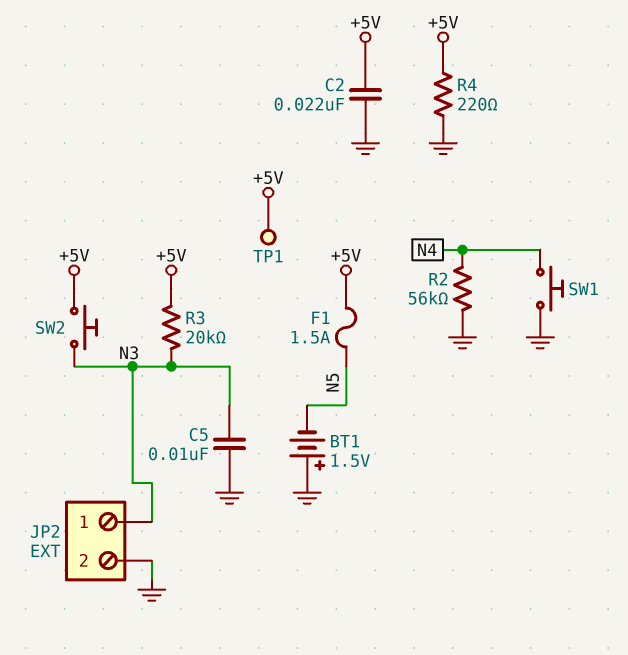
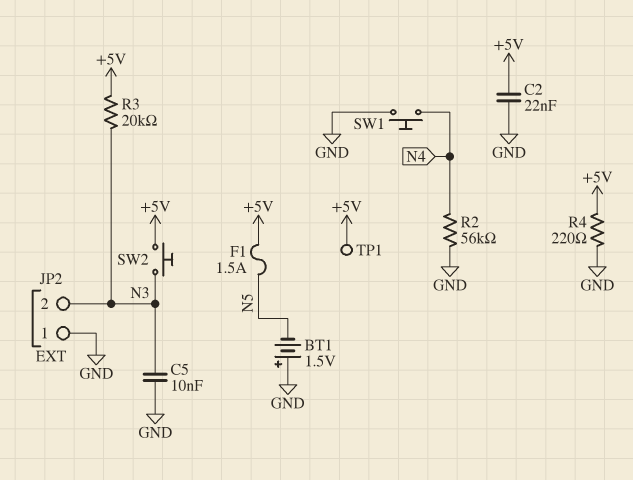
JP2 pin 1: N3 -> GND
JP2 pin 2: GND -> N3

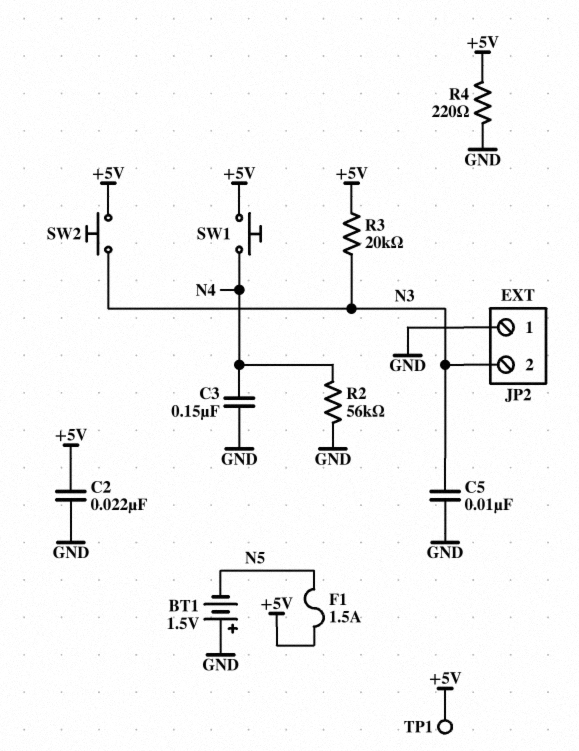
C3: none -> 150nF (GND, N4)
SW1: button (GND, N4) -> button (+5V, N4)

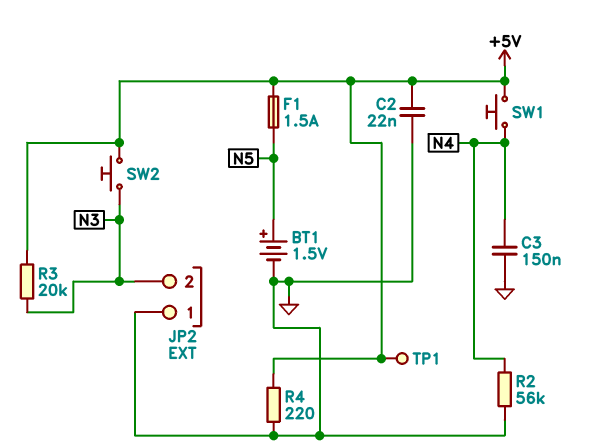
BT1: 1.5V (plus GND, minus N5) -> 1.5V (plus N5, minus GND)
C5: 10nF (GND, N3) -> none

